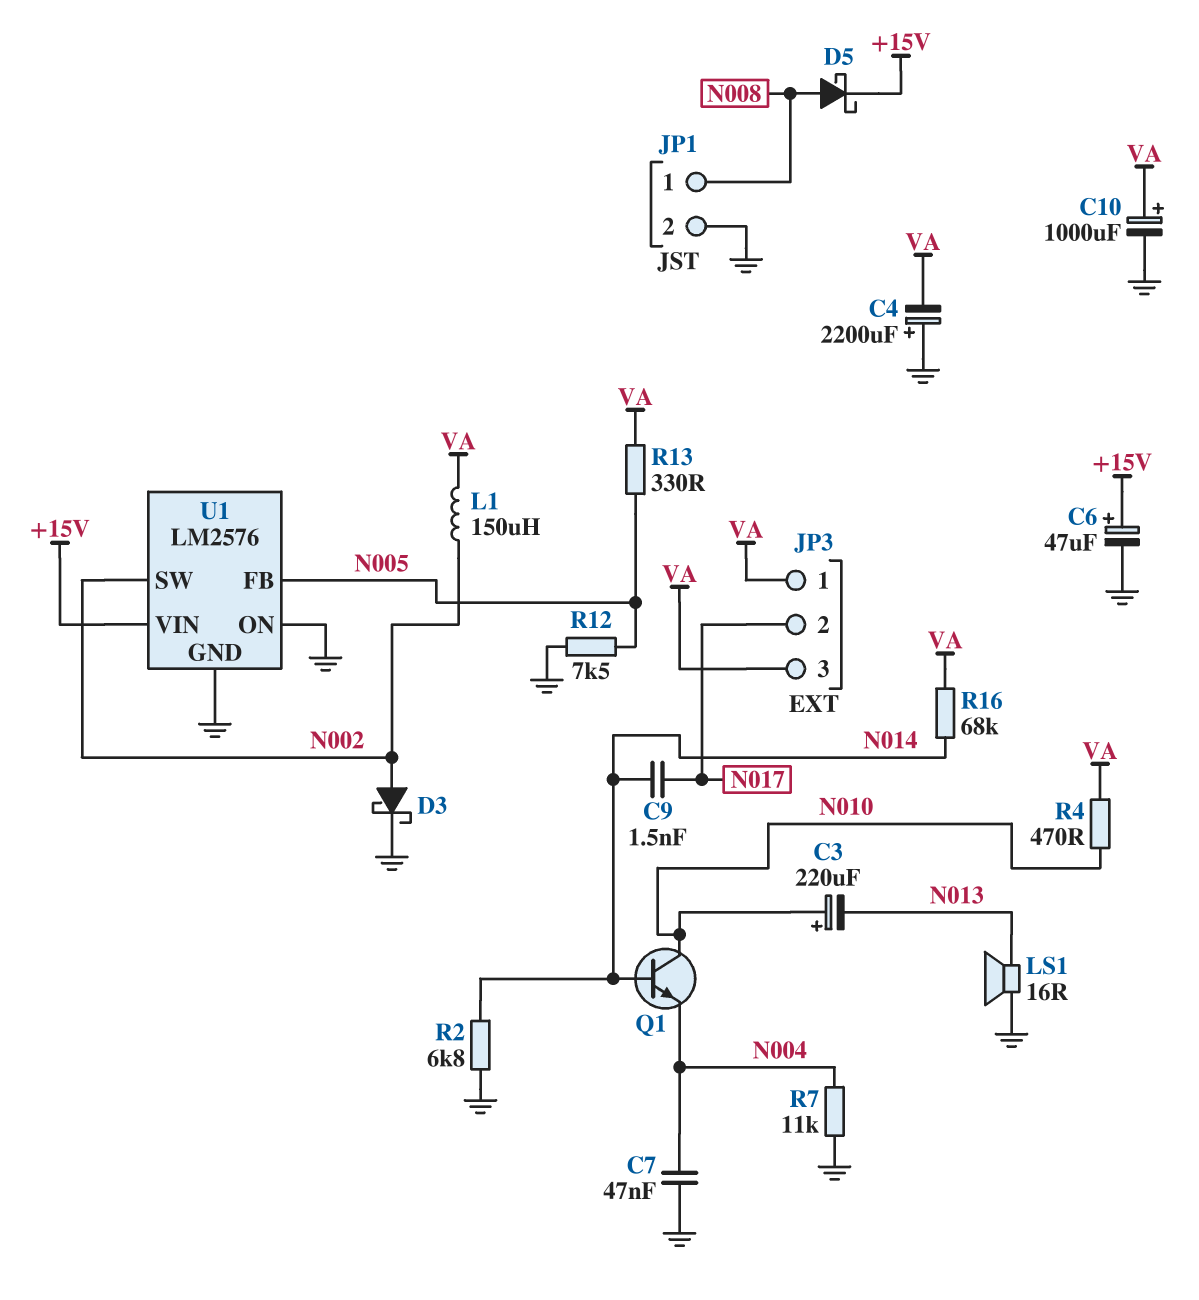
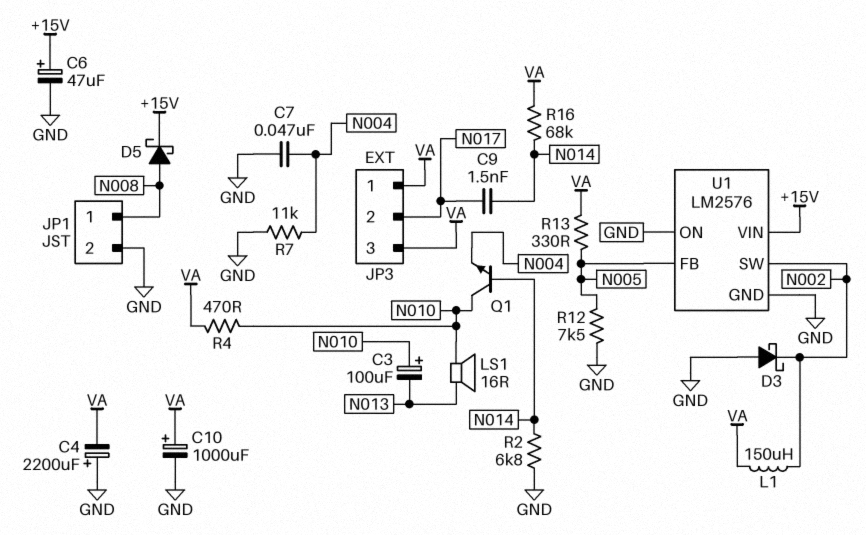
C3: 220uF (plus N010, minus N013) -> 100uF (plus N010, minus N013)
D3: schottky (A N002, K GND) -> schottky (A GND, K N002)
LS1: speaker 16R (GND, N013) -> speaker 16R (N010, N013)

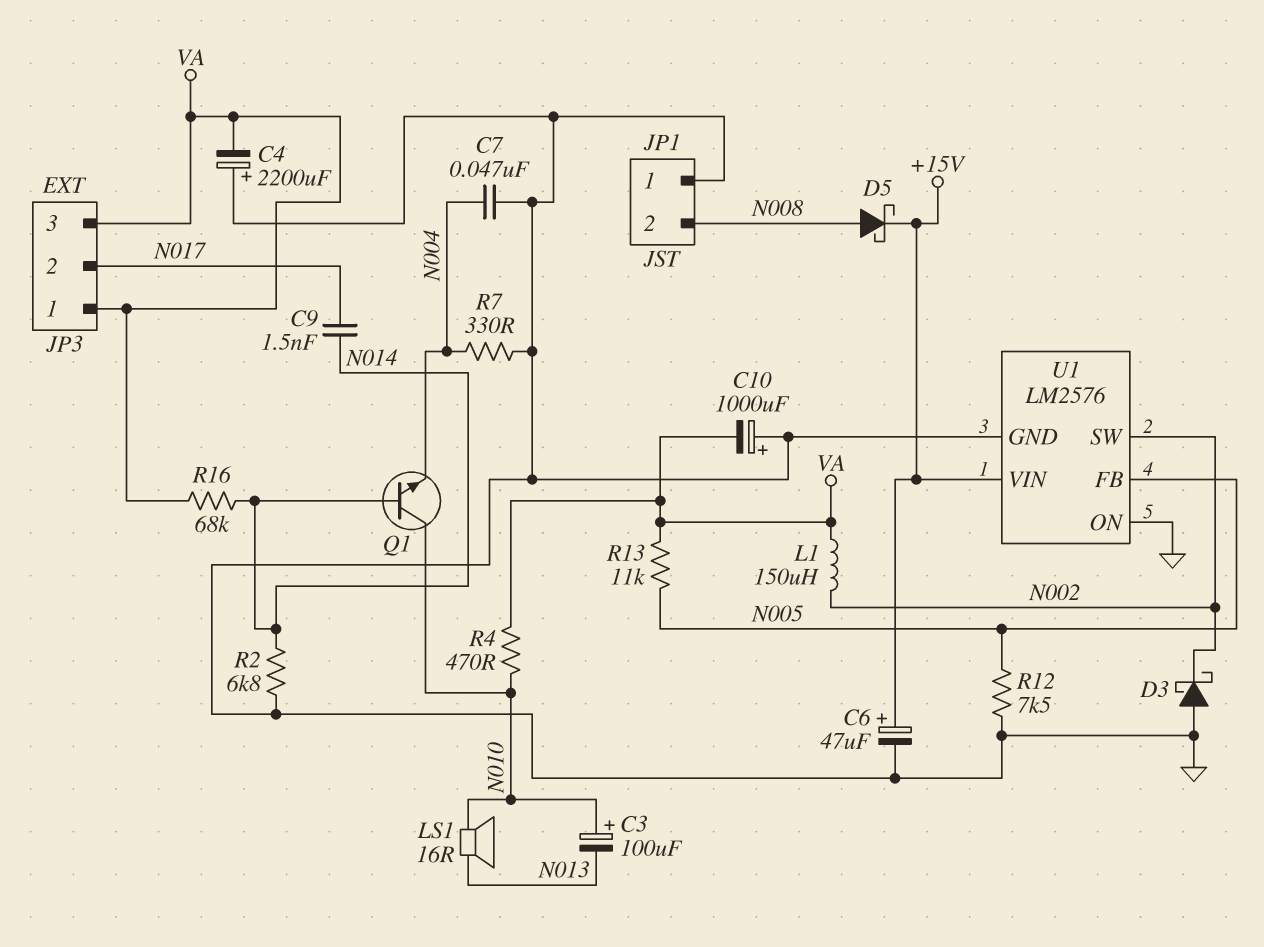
C10: 1000uF (plus VA, minus GND) -> 1000uF (plus GND, minus VA)
JP1 pin 1: N008 -> GND
JP1 pin 2: GND -> N008
R7: 11k (GND, N004) -> 330 (GND, N004)
R13: 330 (N005, VA) -> 11k (N005, VA)

